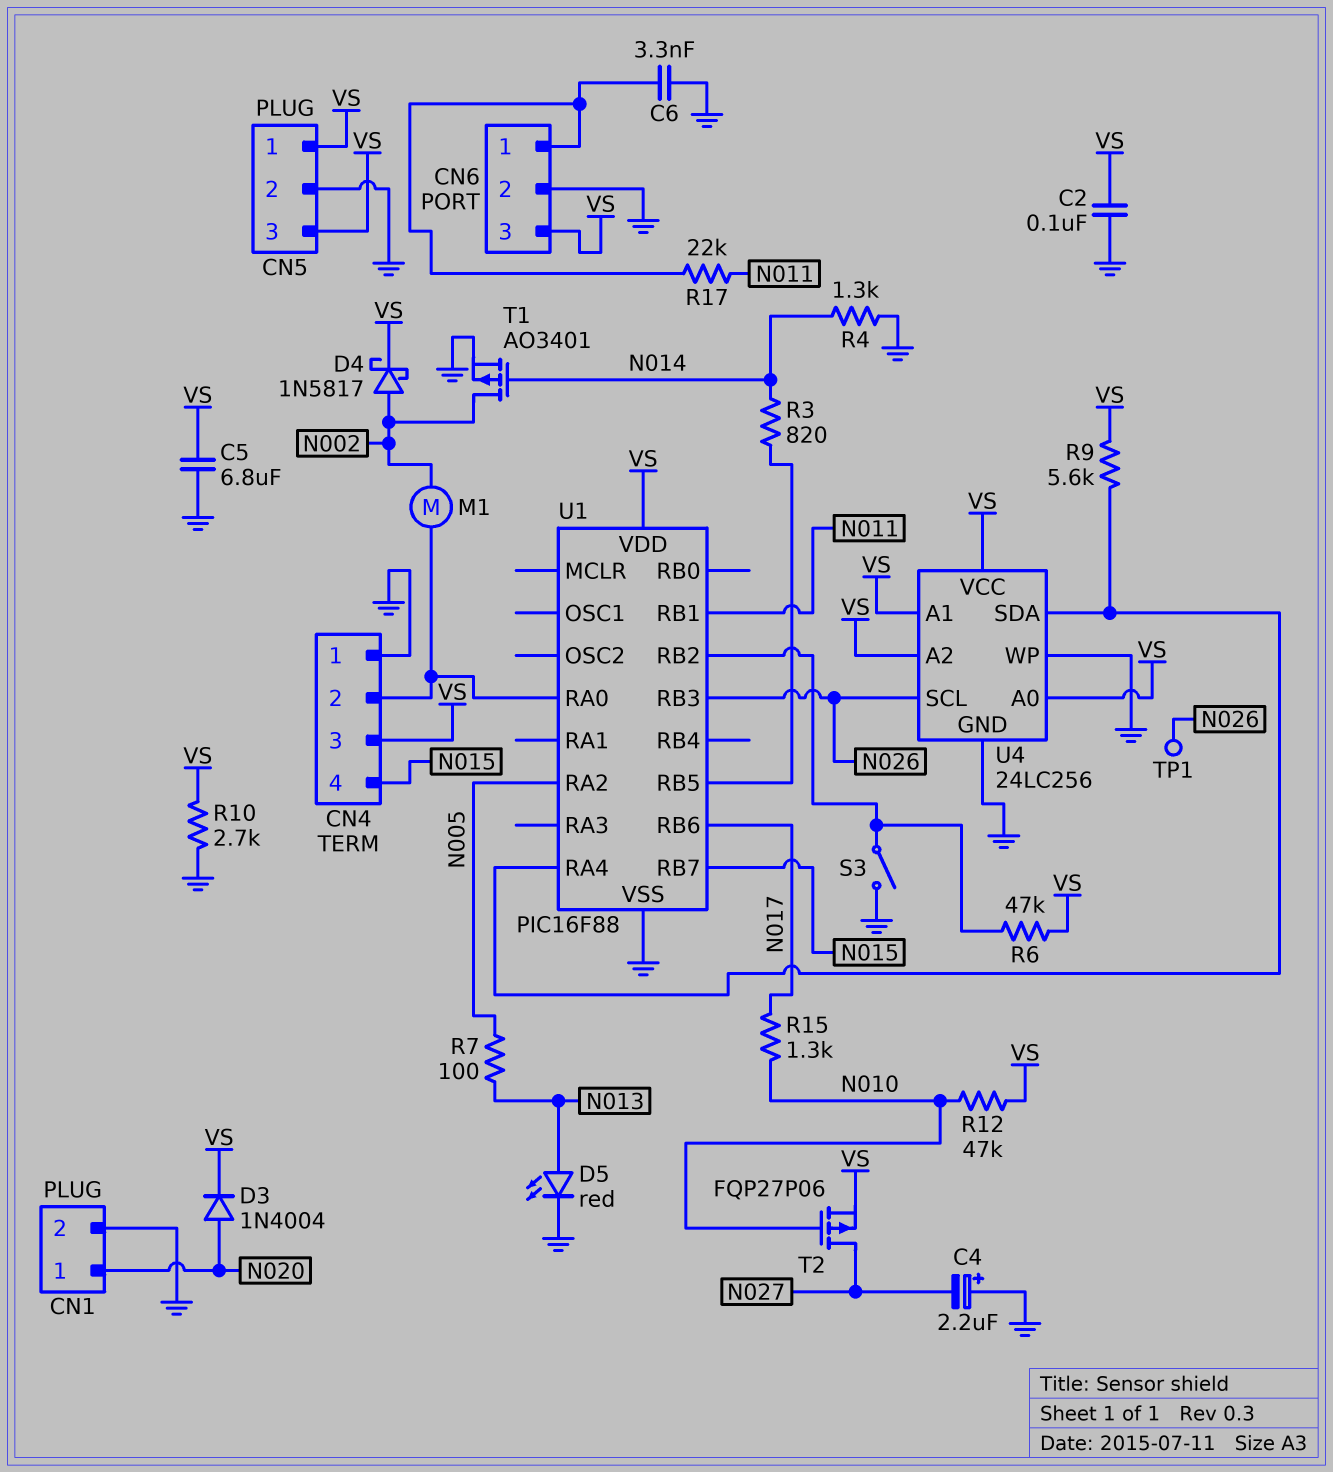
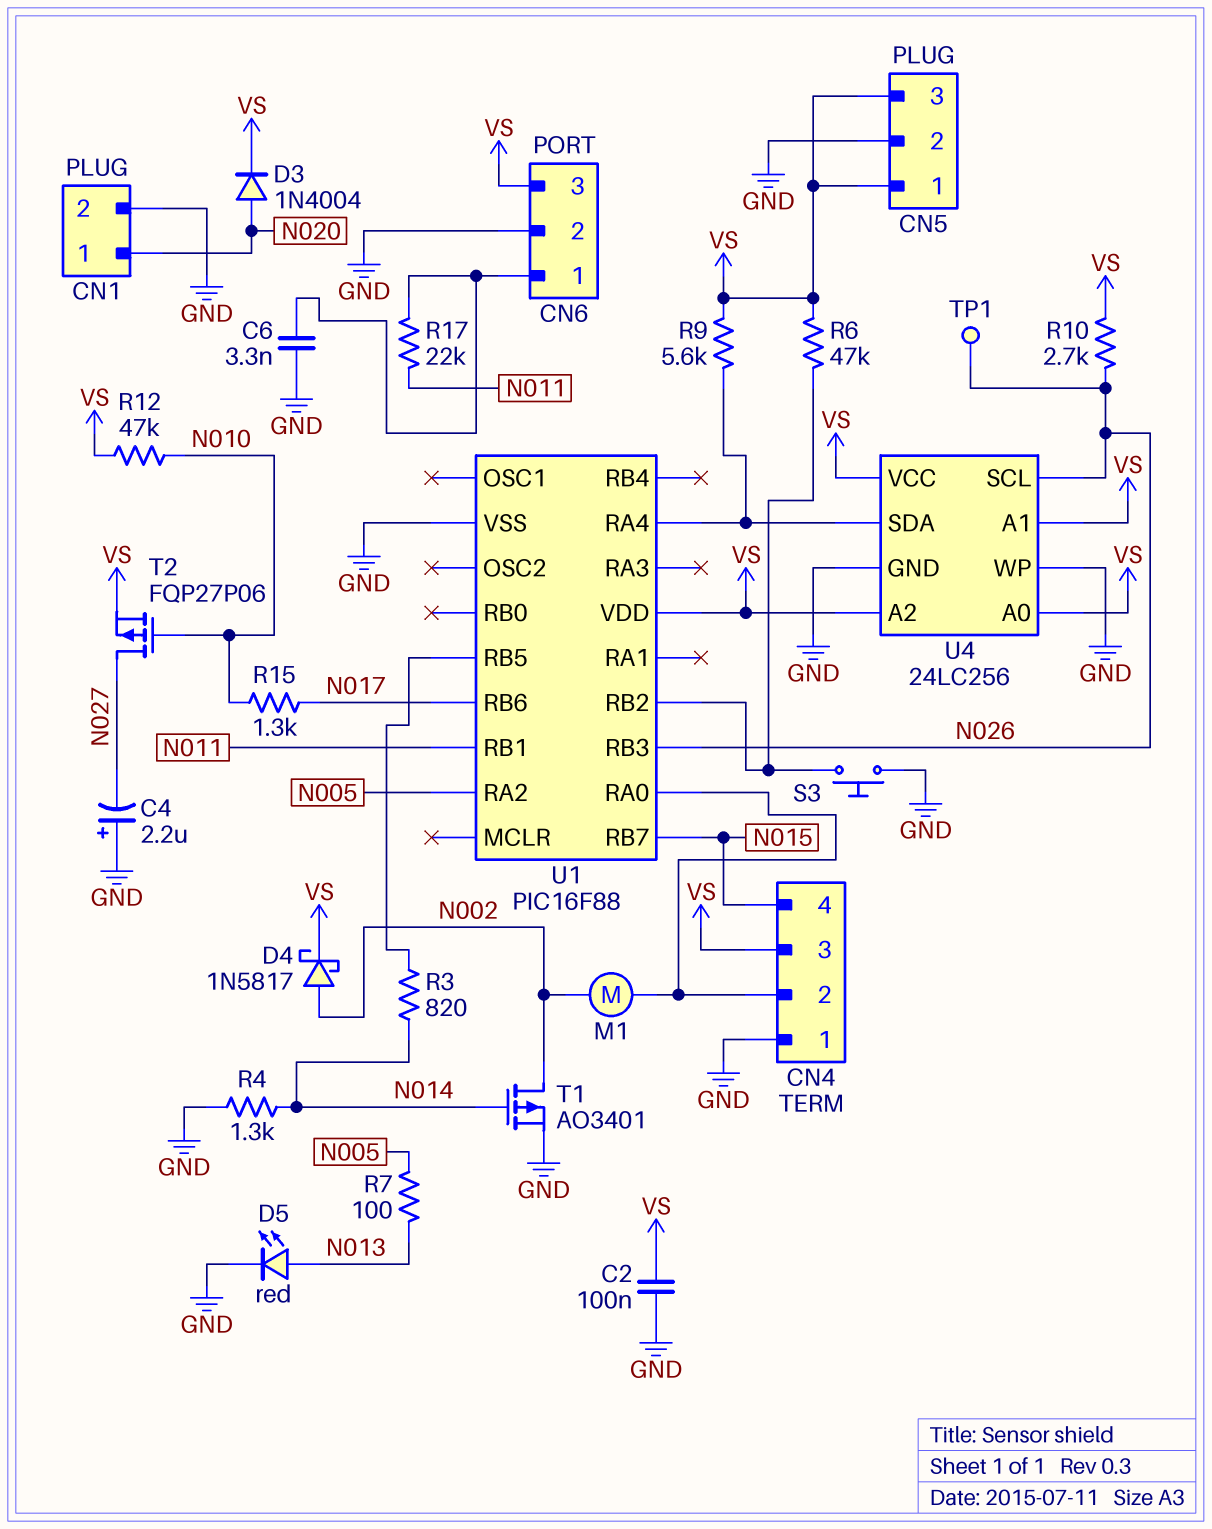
C5: 6.8uF (GND, VS) -> none
R10: 2.7k (GND, VS) -> 2.7k (N026, VS)
S3: switch (GND, U1/RB2) -> button (GND, U1/RB2)

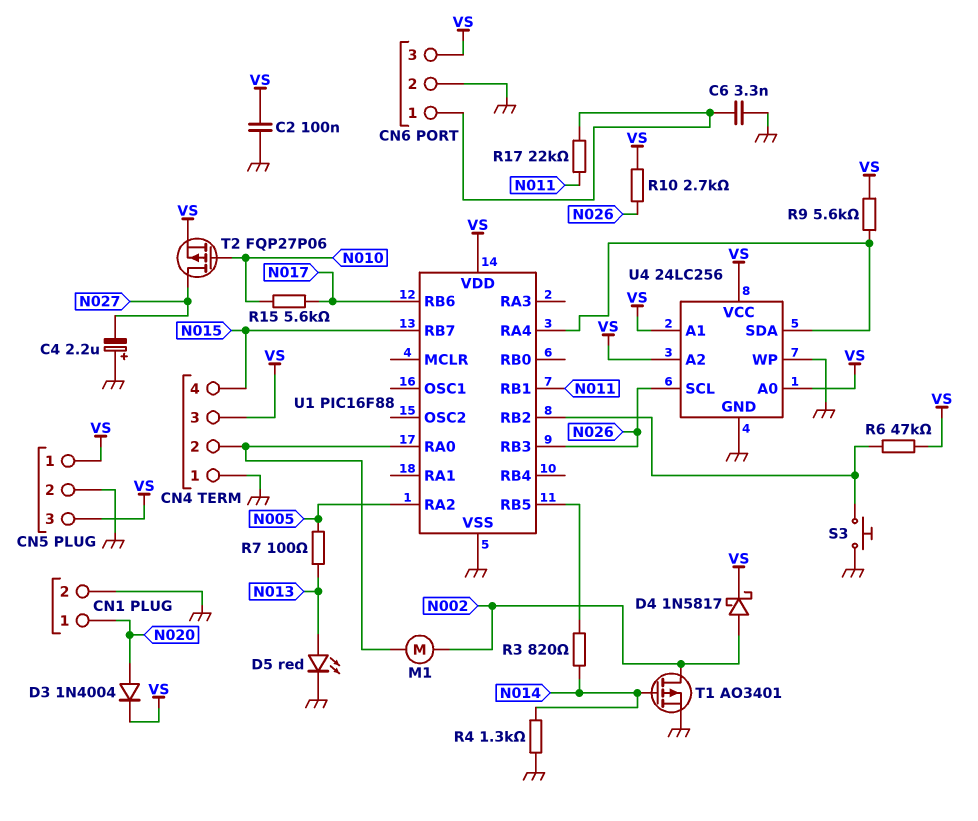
R12: 47k (N010, VS) -> none
R15: 1.3k (N010, N017) -> 5.6k (N010, N017)
TP1: test point (N026) -> none

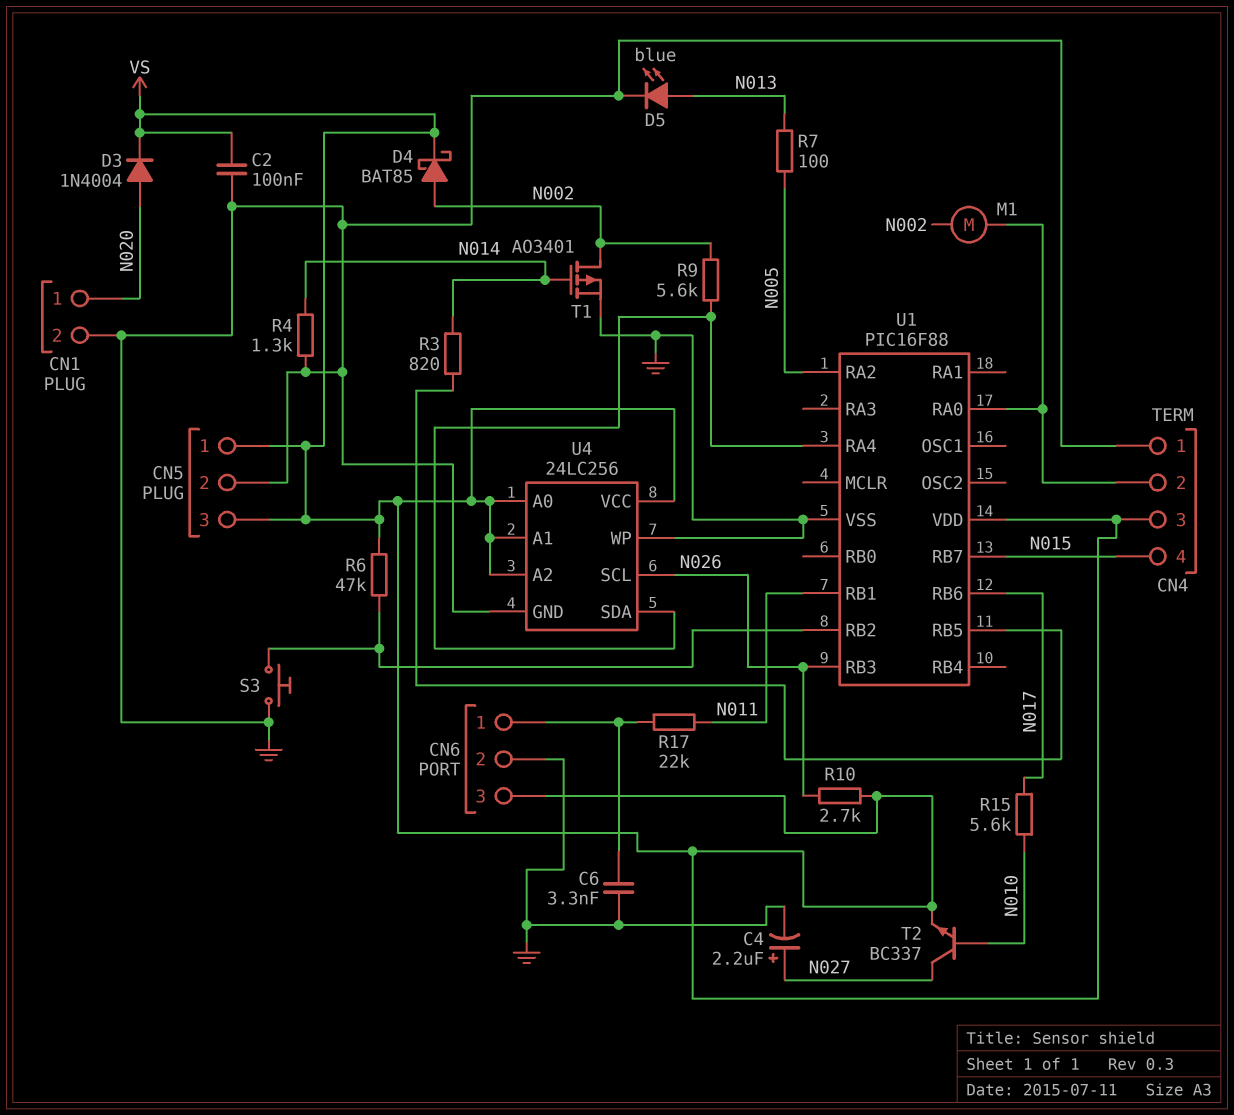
C4: 2.2uF (plus GND, minus N027) -> 2.2uF (plus N027, minus GND)
D4: schottky 1N5817 (A N002, K VS) -> schottky BAT85 (A N002, K VS)
D5: LED red (A N013, K GND) -> LED blue (A N013, K GND)
R9: 5.6k (U1/RA4, VS) -> 5.6k (N002, U1/RA4)
T2: PMOS FQP27P06 (G N010, D N027, S VS) -> NPN BC337 (B N010, C N027, E VS)

